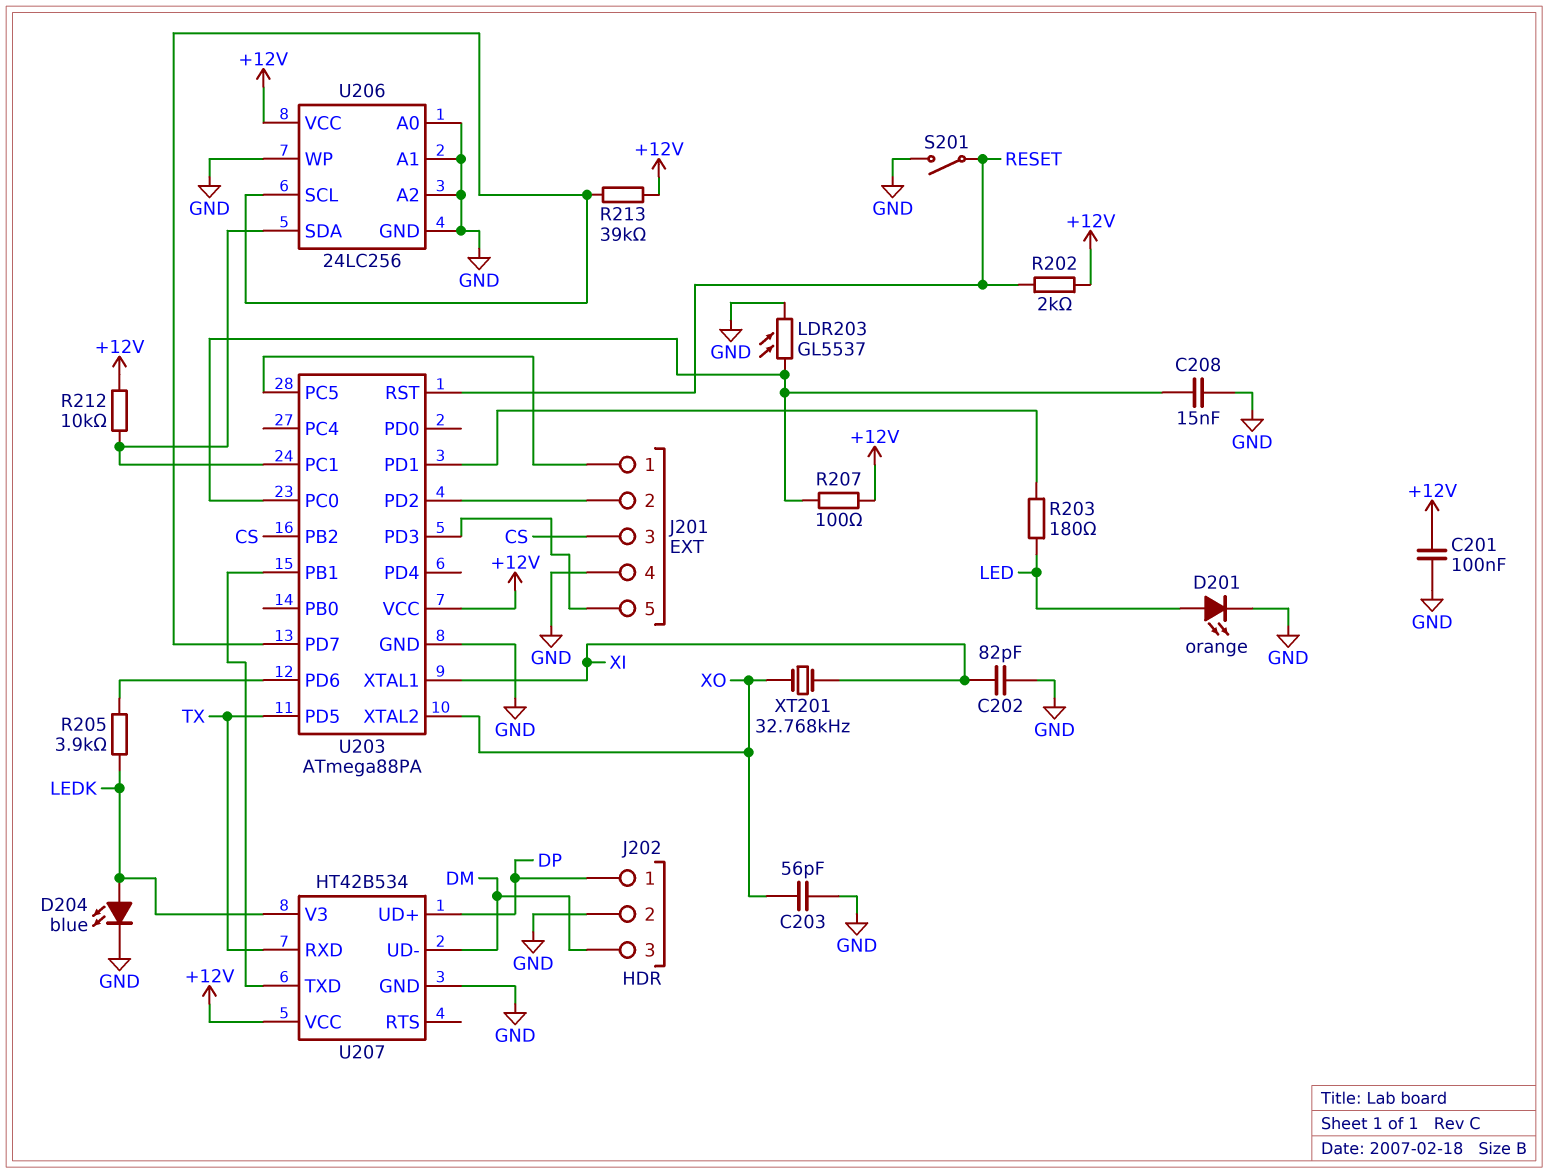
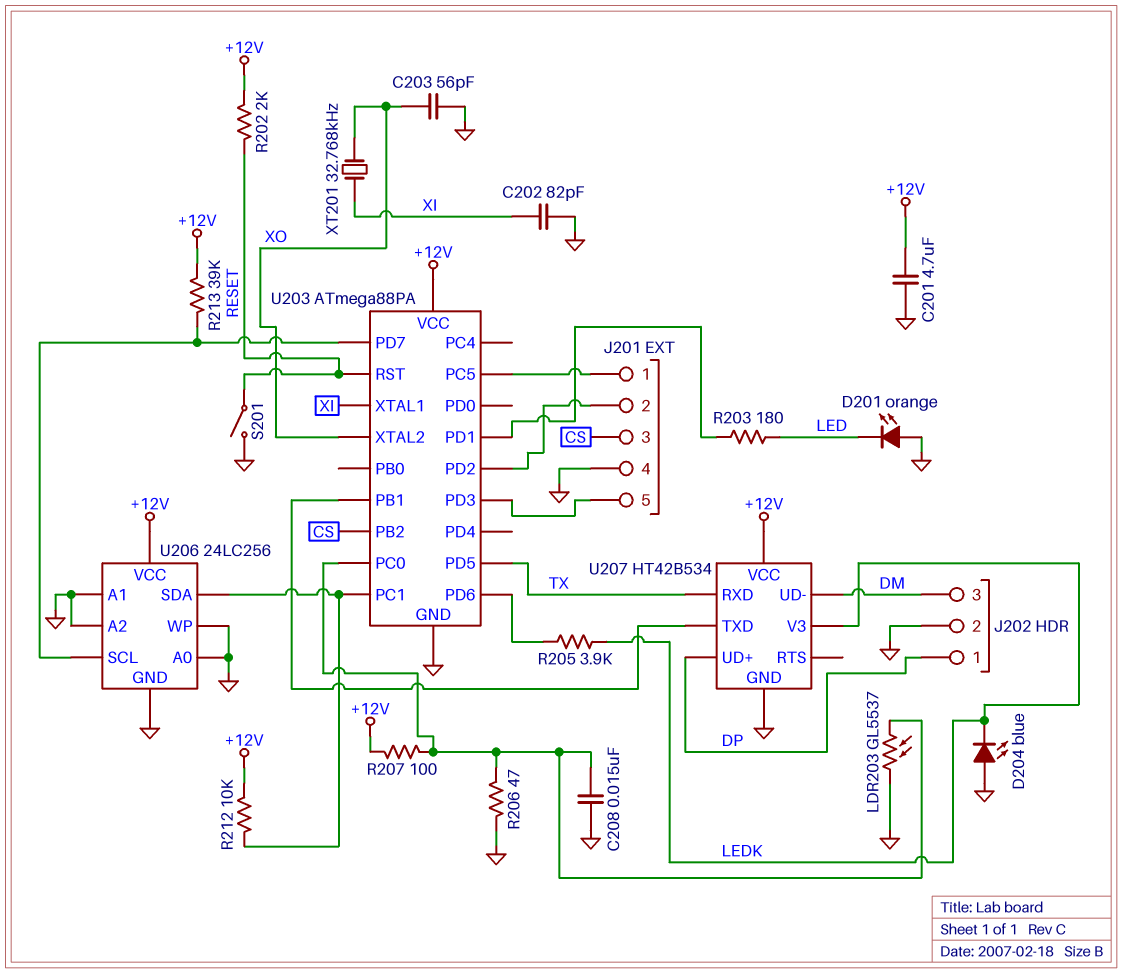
C201: 100nF (+12V, GND) -> 4.7uF (+12V, GND)
D201: LED orange (A LED, K GND) -> LED orange (A GND, K LED)
D204: LED blue (A LEDK, K GND) -> LED blue (A GND, K LEDK)
R206: none -> 47 (GND, U203/PC0)

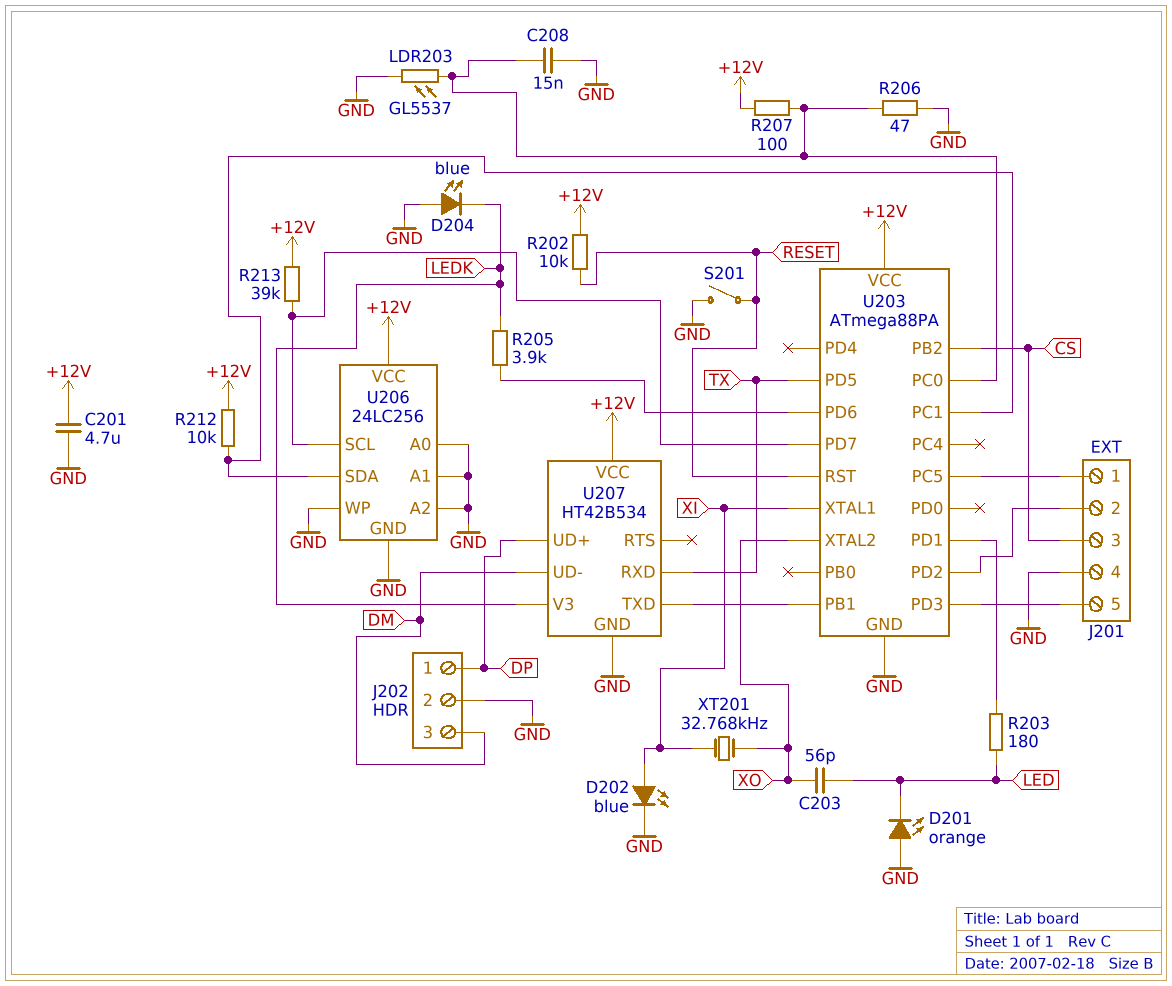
C202: 82pF (GND, XI) -> none
C203: 56pF (GND, XO) -> 56pF (LED, XO)
D202: none -> LED blue (A XI, K GND)
R202: 2k (+12V, RESET) -> 10k (+12V, RESET)

